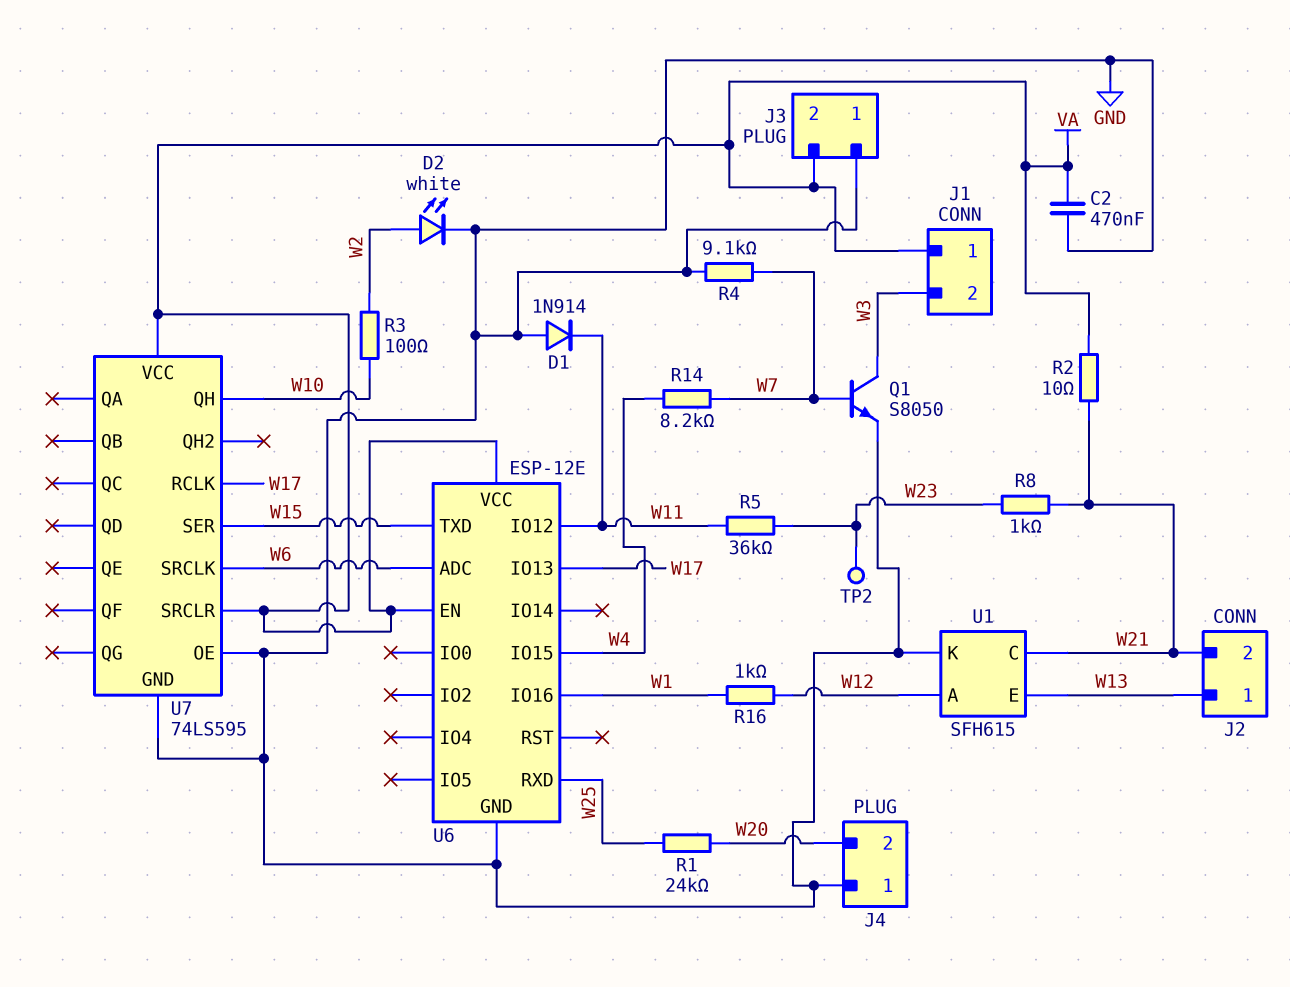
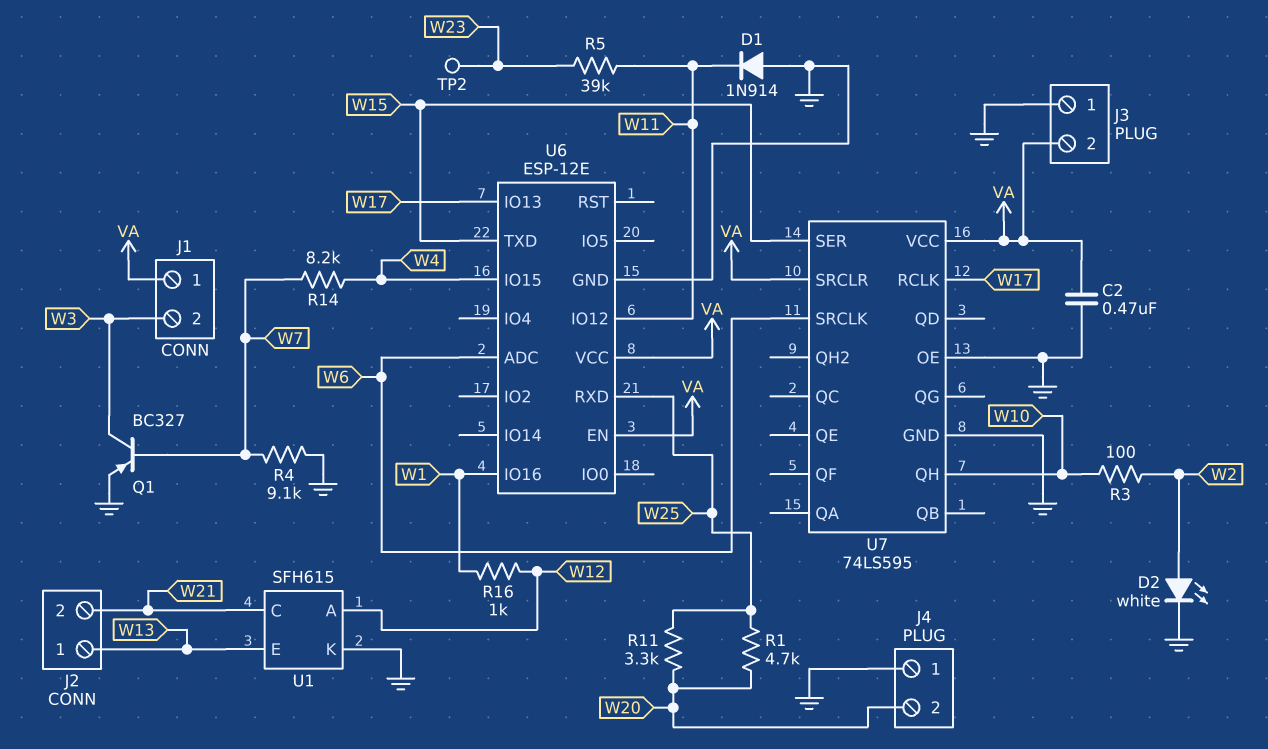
Q1: NPN S8050 (B W7, C W3, E GND) -> PNP BC327 (B W7, C W3, E GND)
R1: 24k (W20, W25) -> 4.7k (W20, W25)
R2: 10 (VA, W21) -> none
R5: 36k (W11, W23) -> 39k (W11, W23)
R8: 1k (W21, W23) -> none
R11: none -> 3.3k (W20, W25)

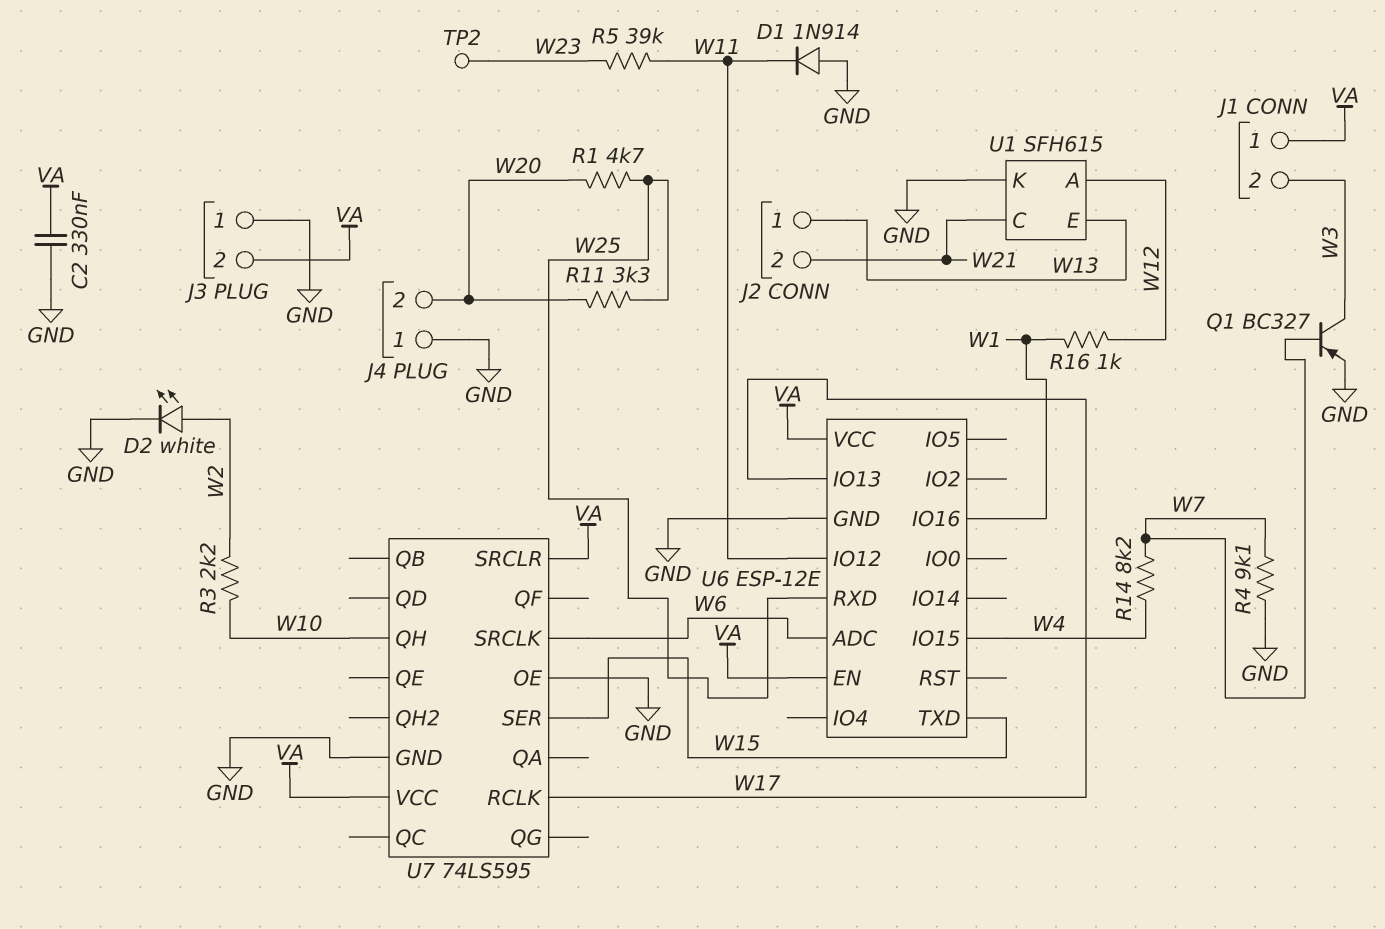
C2: 470nF (GND, VA) -> 330nF (GND, VA)
R3: 100 (W2, W10) -> 2.2k (W2, W10)

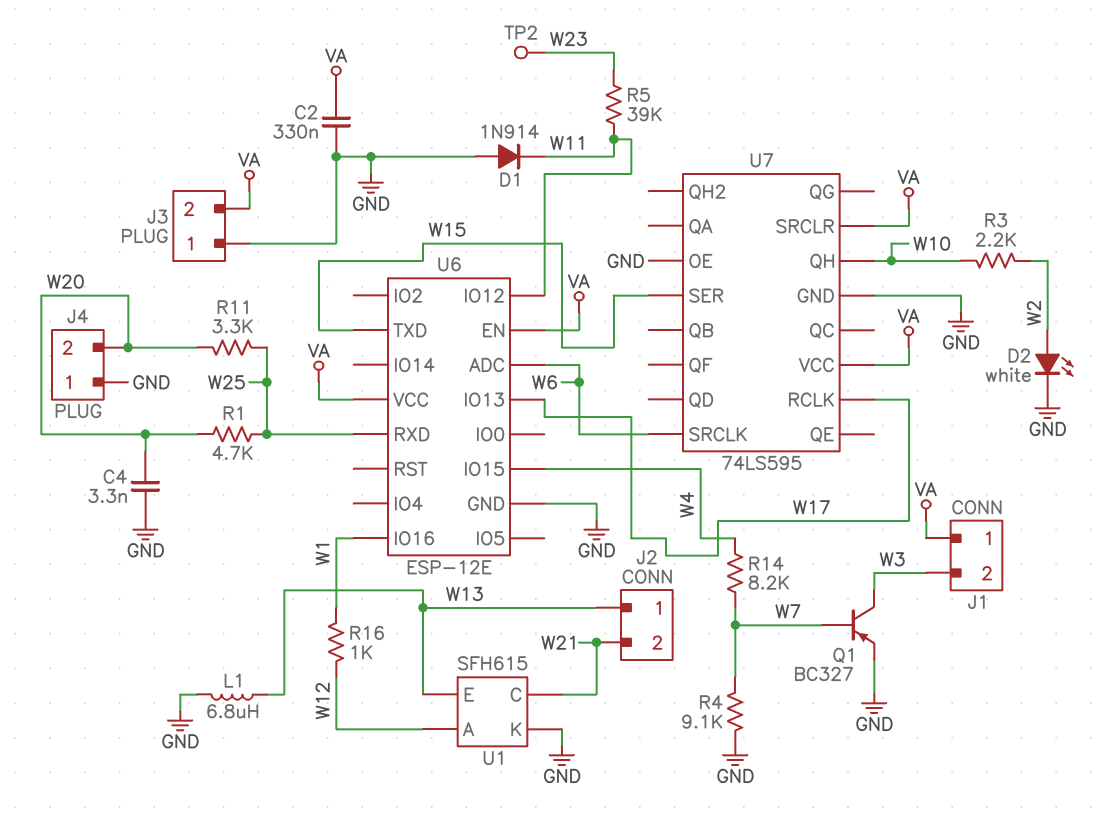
C4: none -> 3.3nF (GND, W20)
L1: none -> 6.8uH (GND, W13)

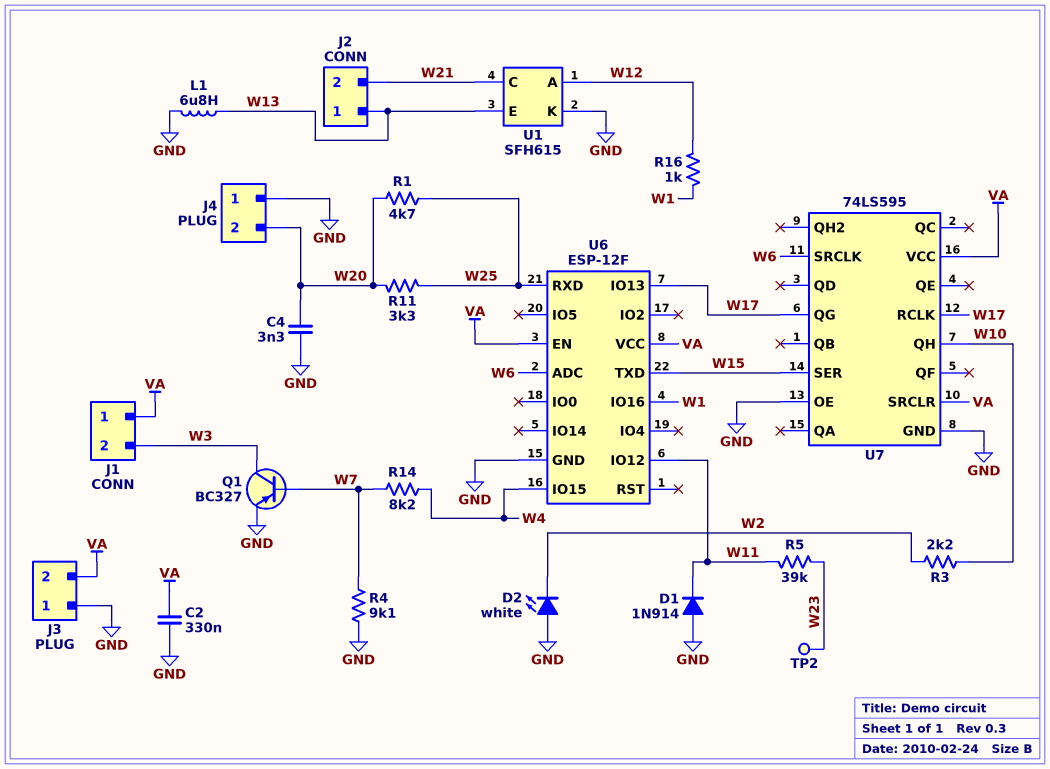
D2: LED white (A W2, K GND) -> LED white (A GND, K W2)
U6: ESP-12E -> ESP-12F
U7 pin QG: none -> W17

